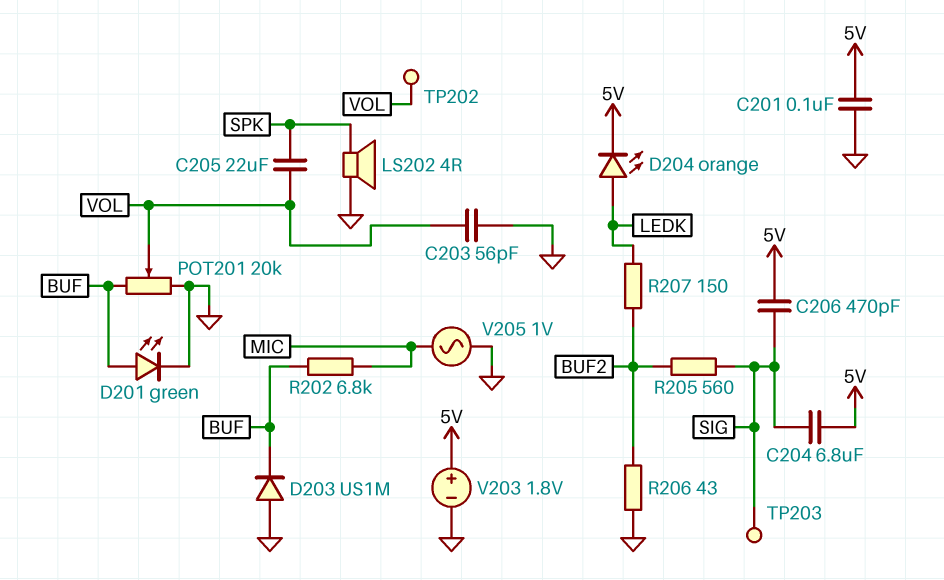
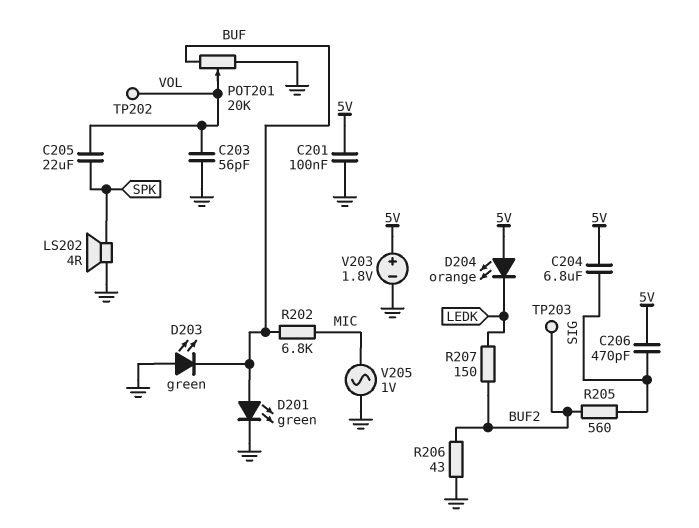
D203: diode US1M (A GND, K BUF) -> LED green (A GND, K BUF)
D204: LED orange (A LEDK, K 5V) -> LED orange (A 5V, K LEDK)
TP203: test point (SIG) -> test point (BUF2)

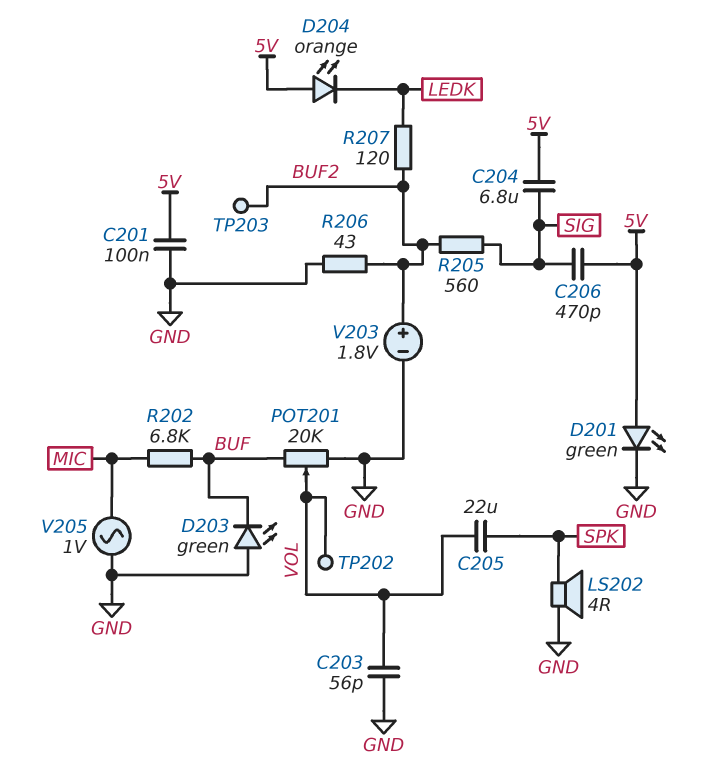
D201: LED green (A BUF, K GND) -> LED green (A 5V, K GND)
R207: 150 (BUF2, LEDK) -> 120 (BUF2, LEDK)
V203: 1.8V (plus 5V, minus GND) -> 1.8V (plus BUF2, minus GND)

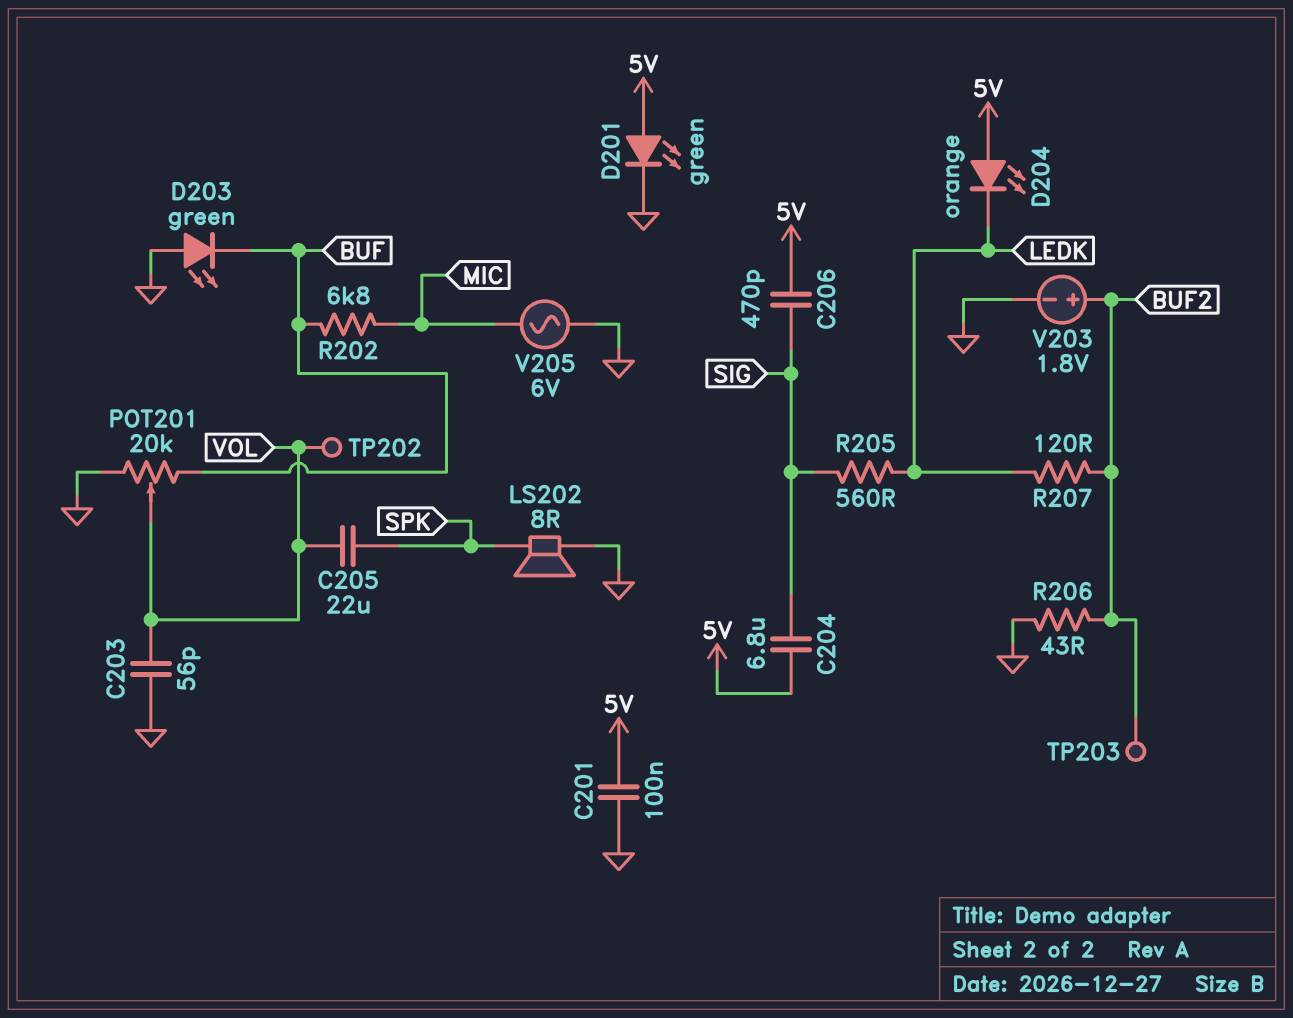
LS202: speaker 4R (GND, SPK) -> speaker 8R (GND, SPK)
R205: 560 (BUF2, SIG) -> 560 (LEDK, SIG)
V205: AC 1V (GND, MIC) -> AC 6V (GND, MIC)

